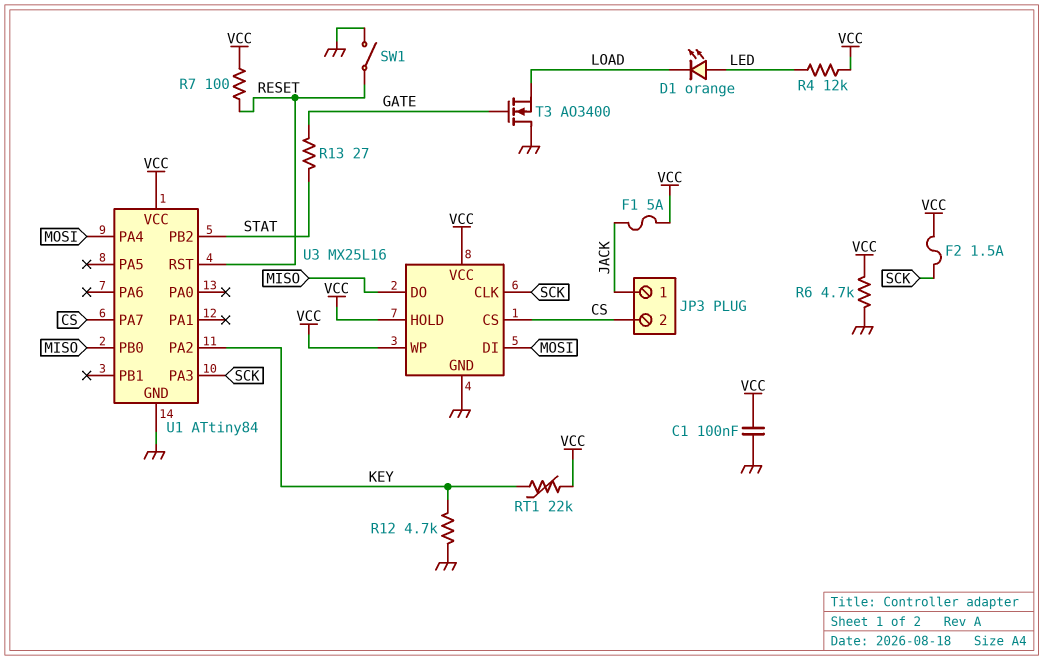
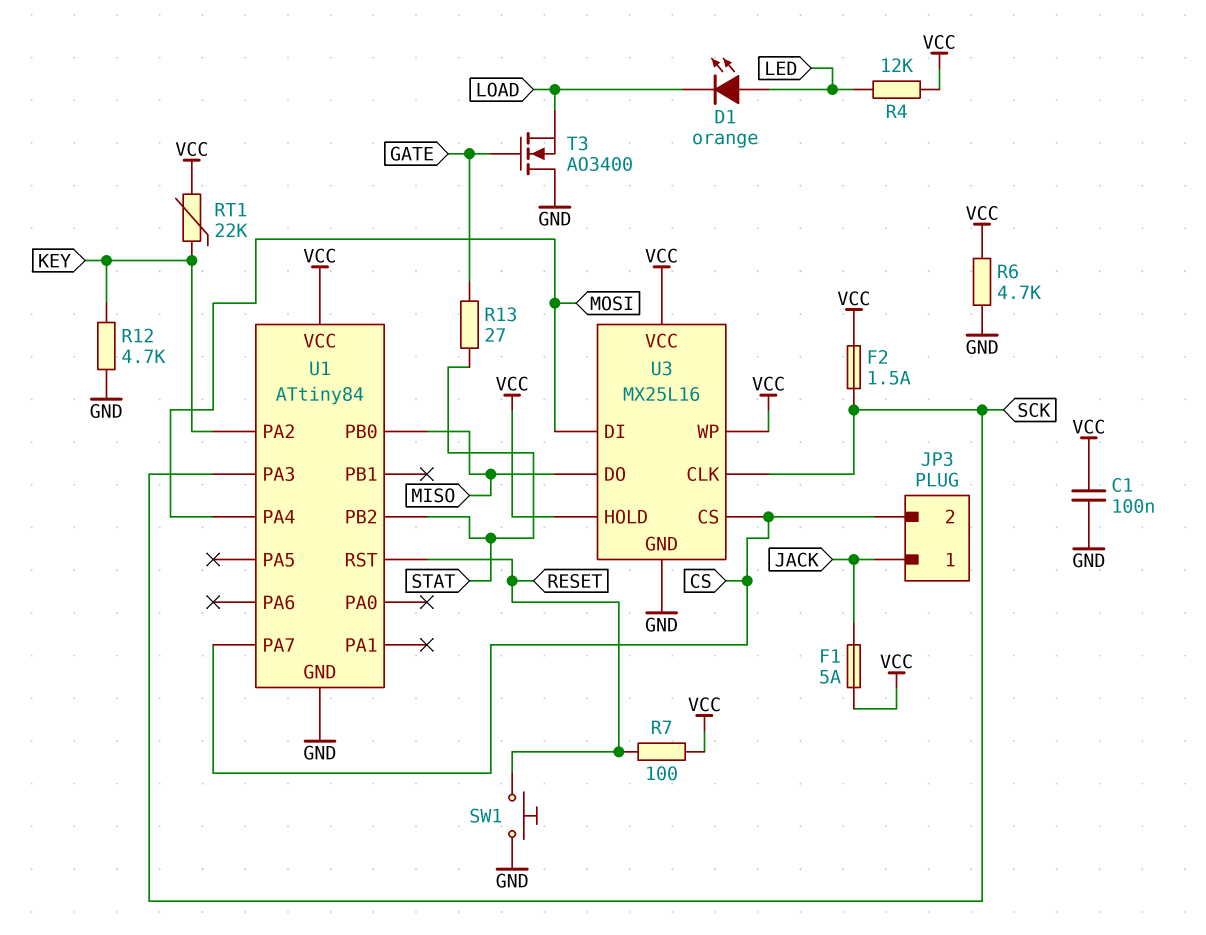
SW1: switch (GND, RESET) -> button (GND, RESET)

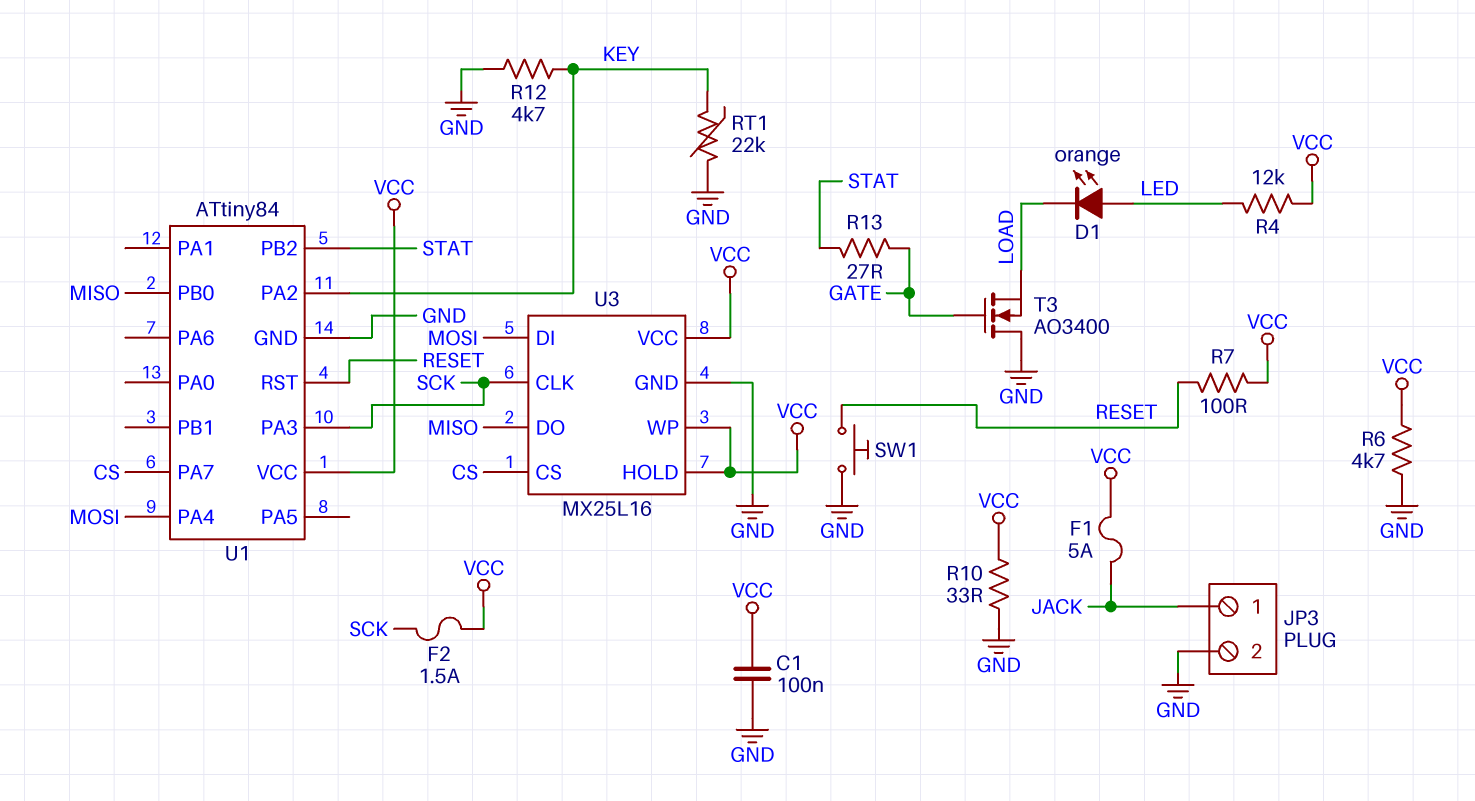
JP3 pin 2: CS -> GND
R10: none -> 33 (GND, VCC)
RT1: 22k (KEY, VCC) -> 22k (GND, KEY)

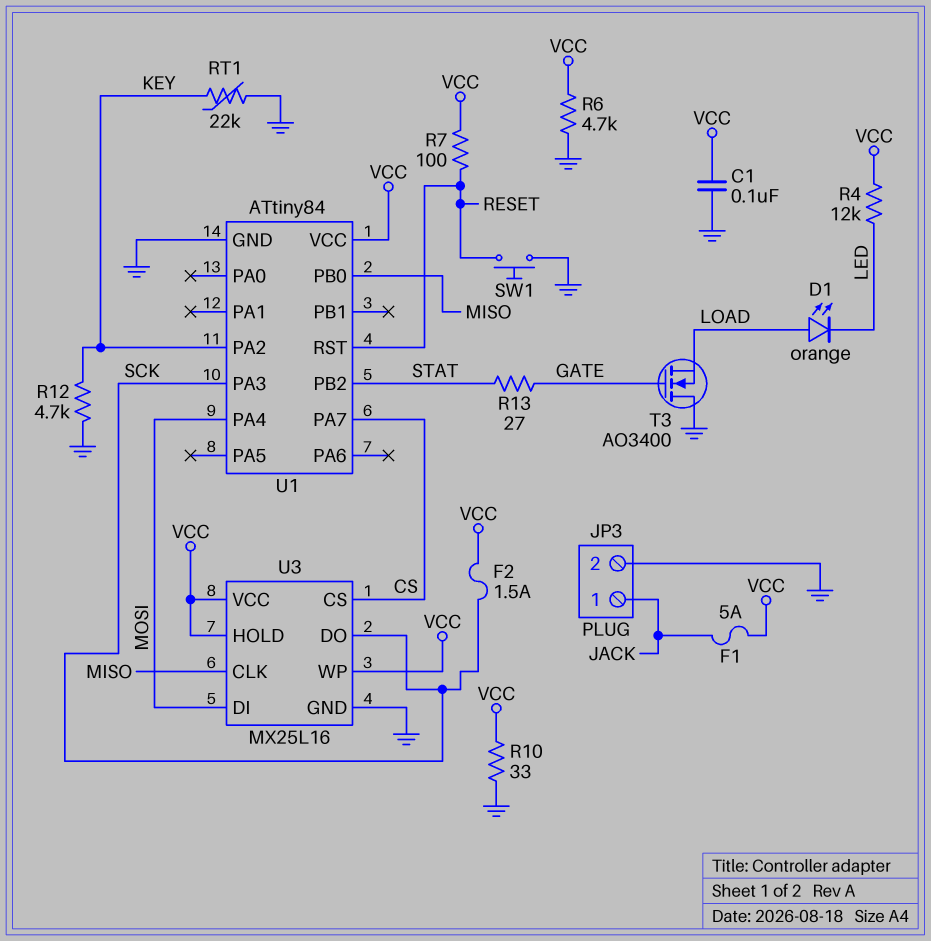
D1: LED orange (A LED, K LOAD) -> LED orange (A LOAD, K LED)
U3 pin CLK: SCK -> MISO
U3 pin DO: MISO -> SCK

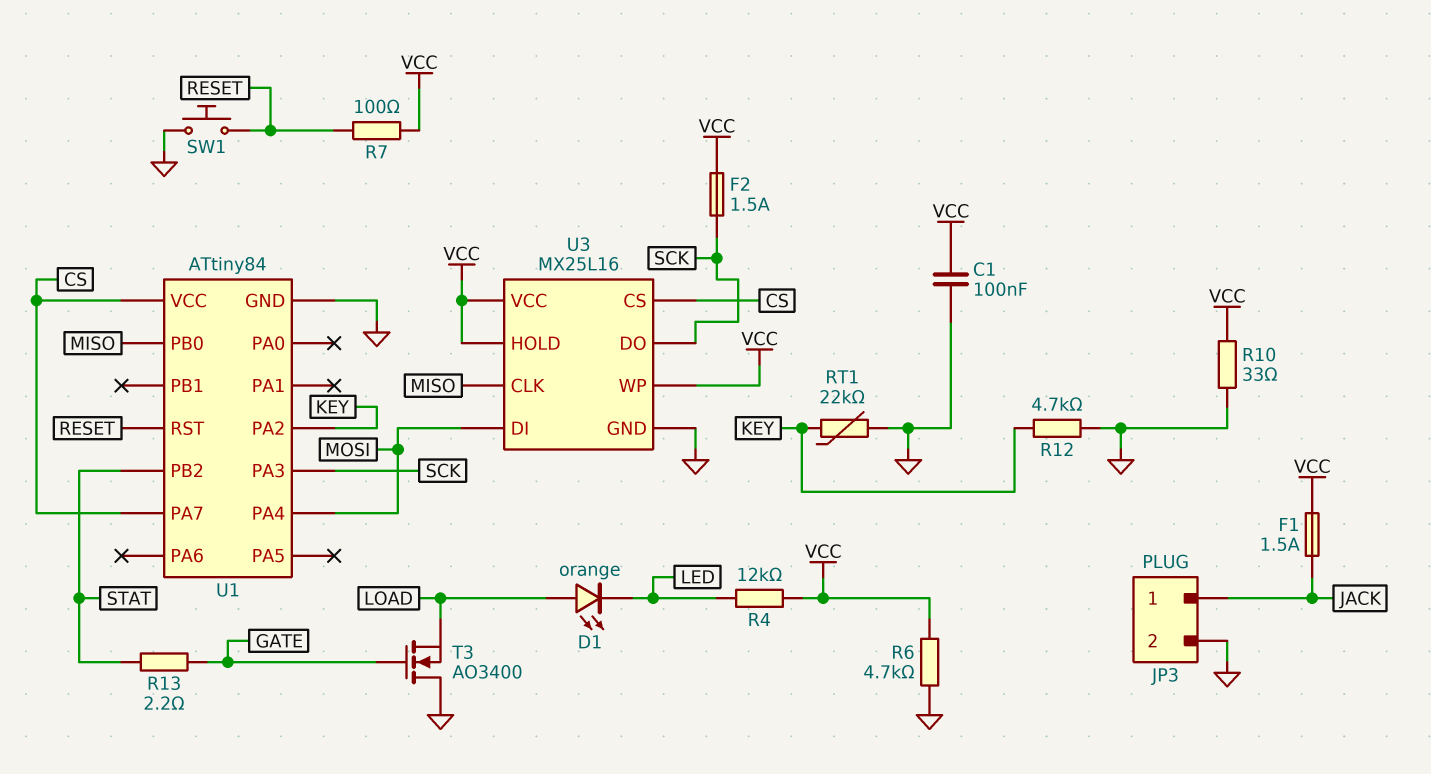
F1: 5A (JACK, VCC) -> 1.5A (JACK, VCC)
R13: 27 (GATE, STAT) -> 2.2 (GATE, STAT)
U1 pin VCC: VCC -> CS

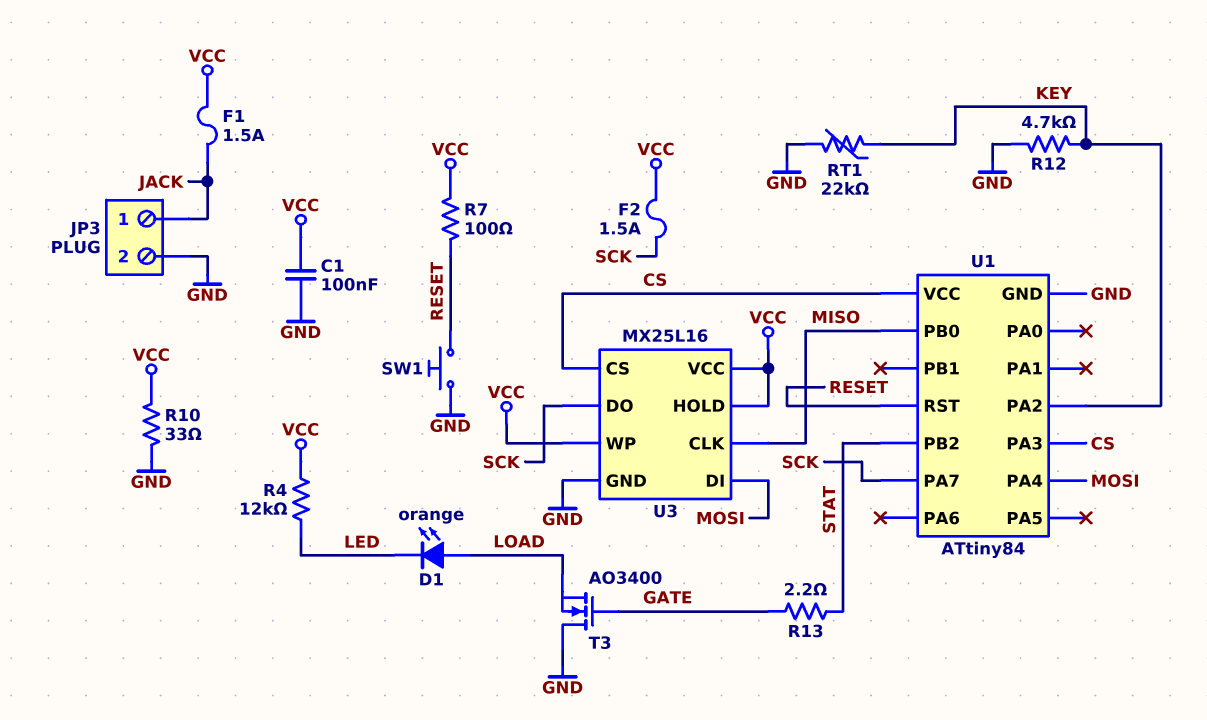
R6: 4.7k (GND, VCC) -> none
U1 pin PA3: SCK -> CS
U1 pin PA7: CS -> SCK

